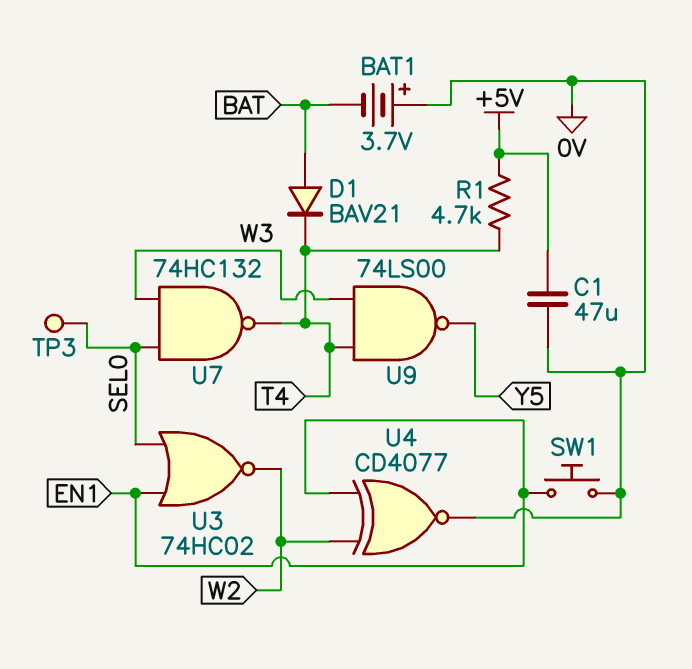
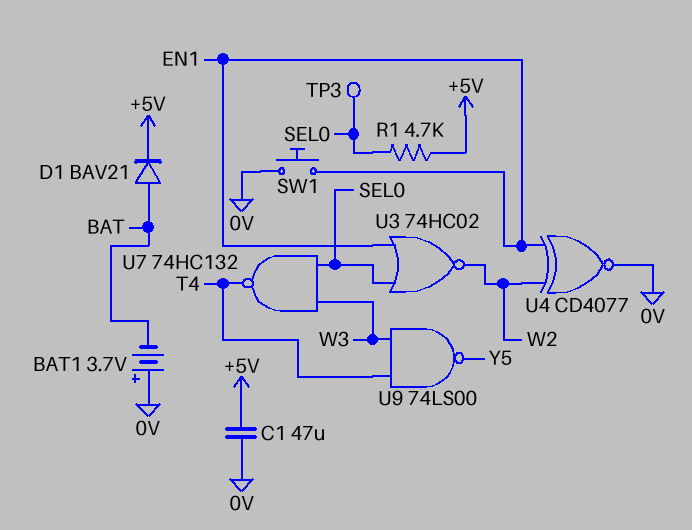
D1: diode BAV21 (A BAT, K T4) -> diode BAV21 (A BAT, K +5V)
R1: 4.7k (+5V, T4) -> 4.7k (+5V, SEL0)

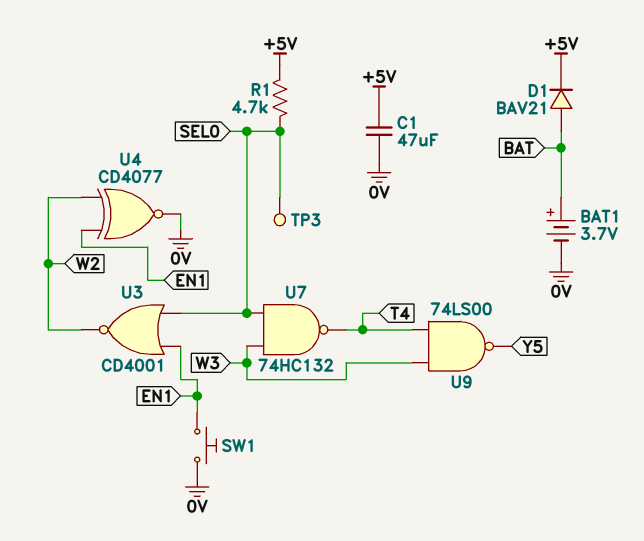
BAT1: 3.7V (plus 0V, minus BAT) -> 3.7V (plus BAT, minus 0V)
U3: NOR 74HC02 (in EN1, in SEL0, out W2) -> NOR CD4001 (in EN1, in SEL0, out W2)

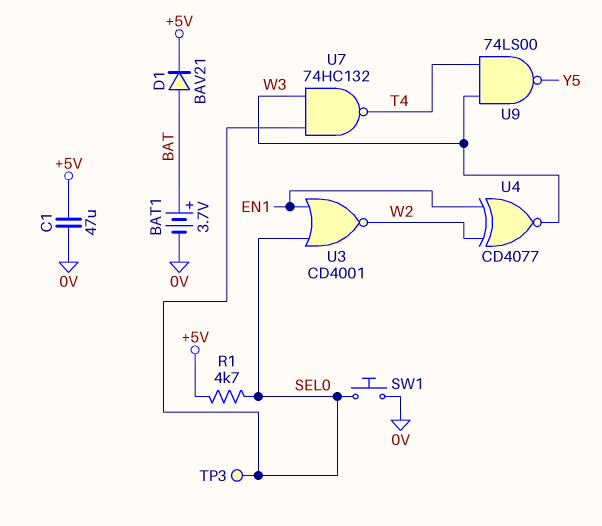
SW1: button (0V, EN1) -> button (0V, SEL0)
U4: XNOR CD4077 (in EN1, in W2, out 0V) -> XNOR CD4077 (in EN1, in W2, out W3)

